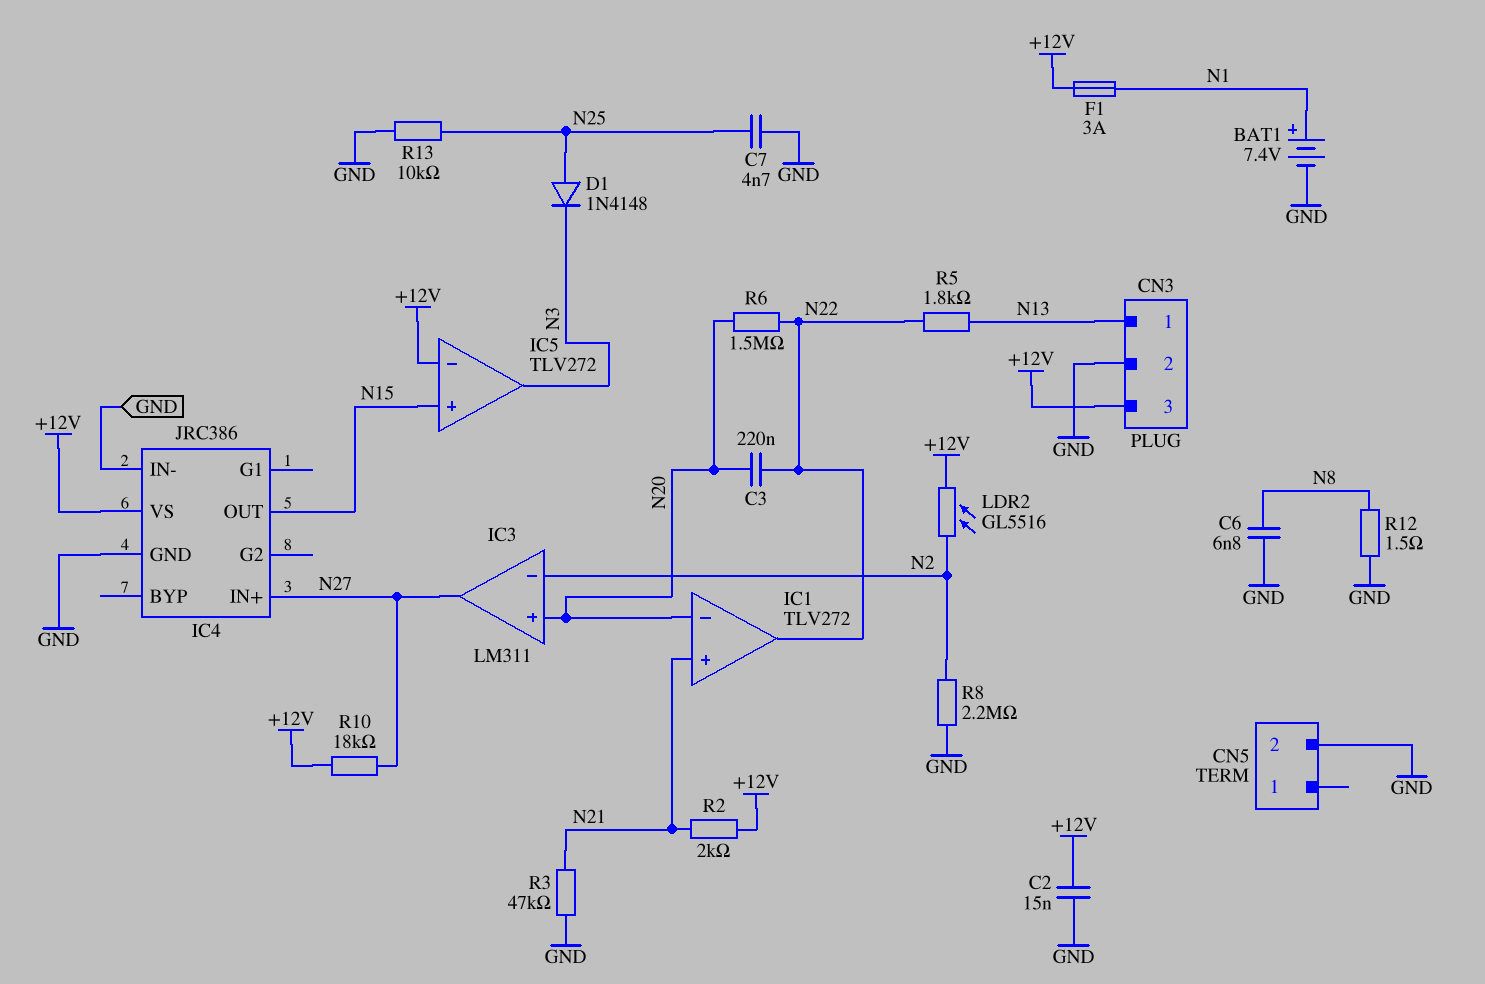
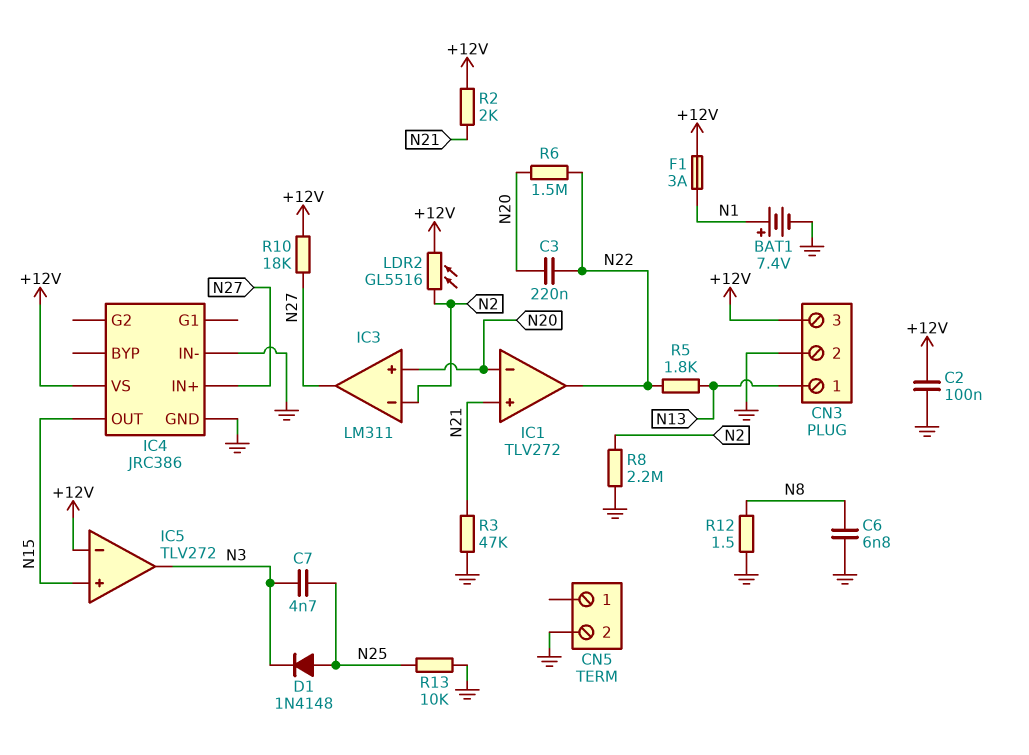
C2: 15nF (+12V, GND) -> 100nF (+12V, GND)
C7: 4.7nF (GND, N25) -> 4.7nF (N3, N25)

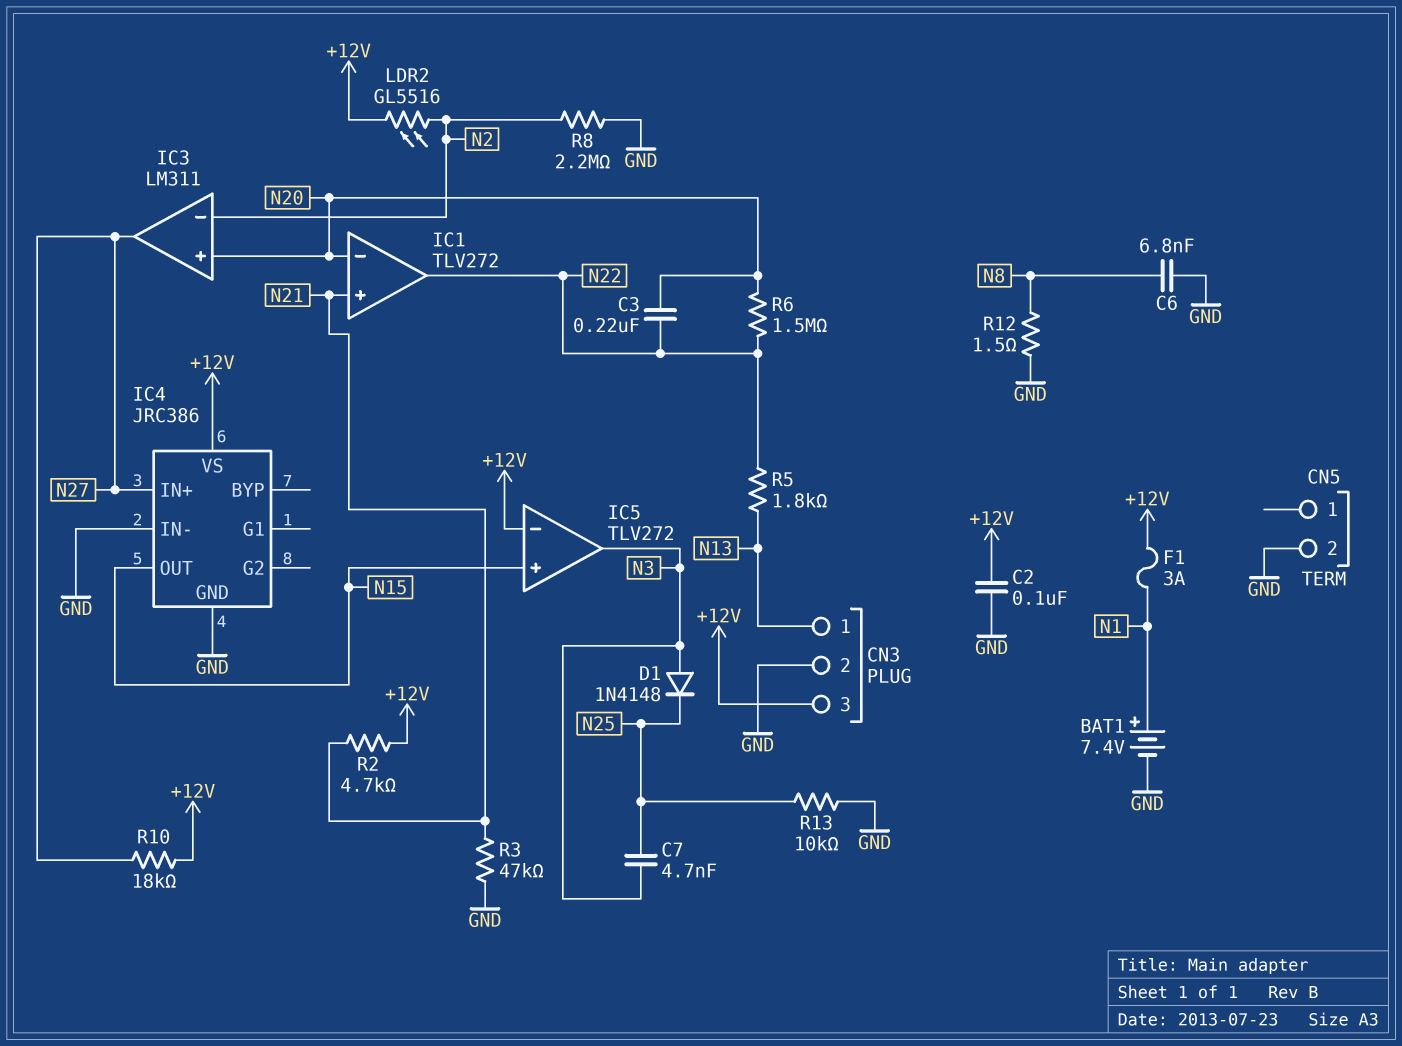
D1: diode 1N4148 (A N25, K N3) -> diode 1N4148 (A N3, K N25)
R2: 2k (+12V, N21) -> 4.7k (+12V, N21)

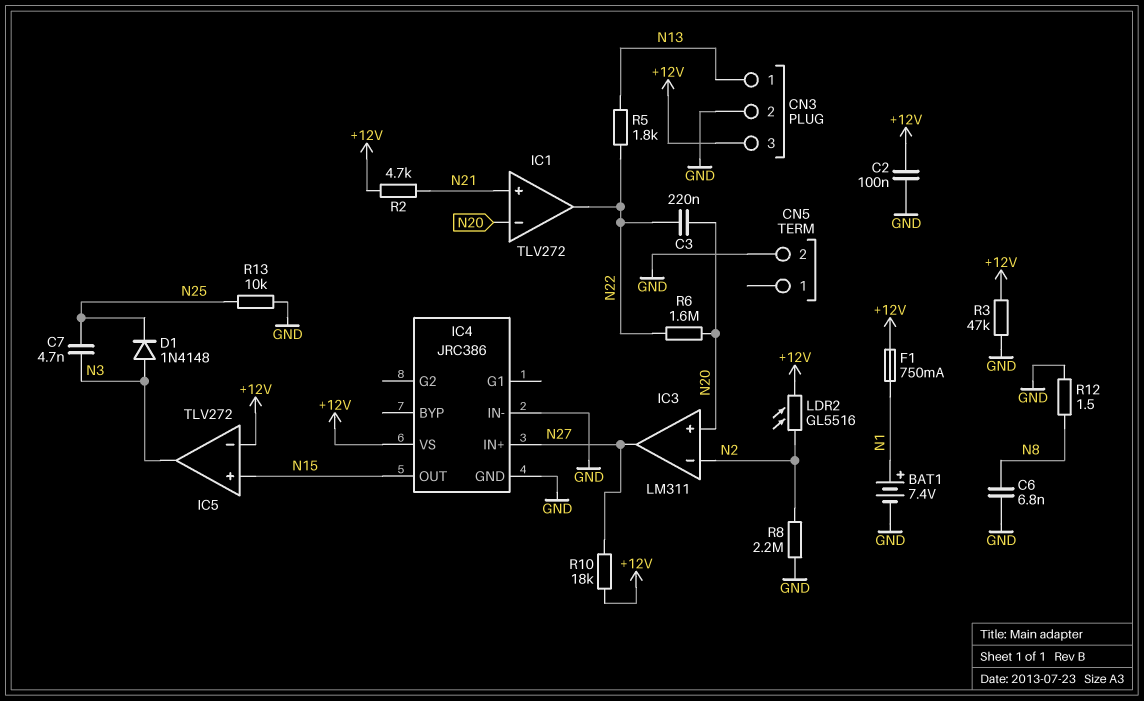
F1: 3A (+12V, N1) -> 750mA (+12V, N1)
R3: 47k (GND, N21) -> 47k (+12V, GND)
R6: 1.5M (N20, N22) -> 1.6M (N20, N22)

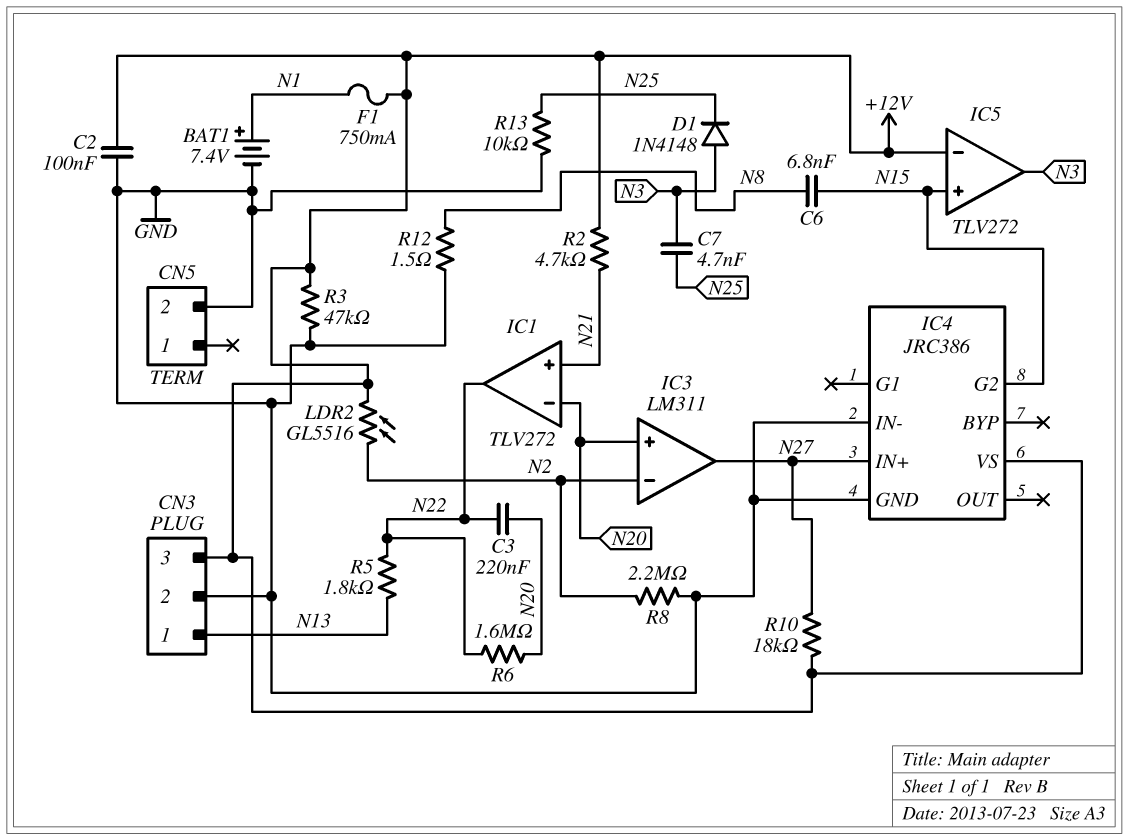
C6: 6.8nF (GND, N8) -> 6.8nF (N8, N15)
IC4 pin G2: none -> N15
IC4 pin OUT: N15 -> none

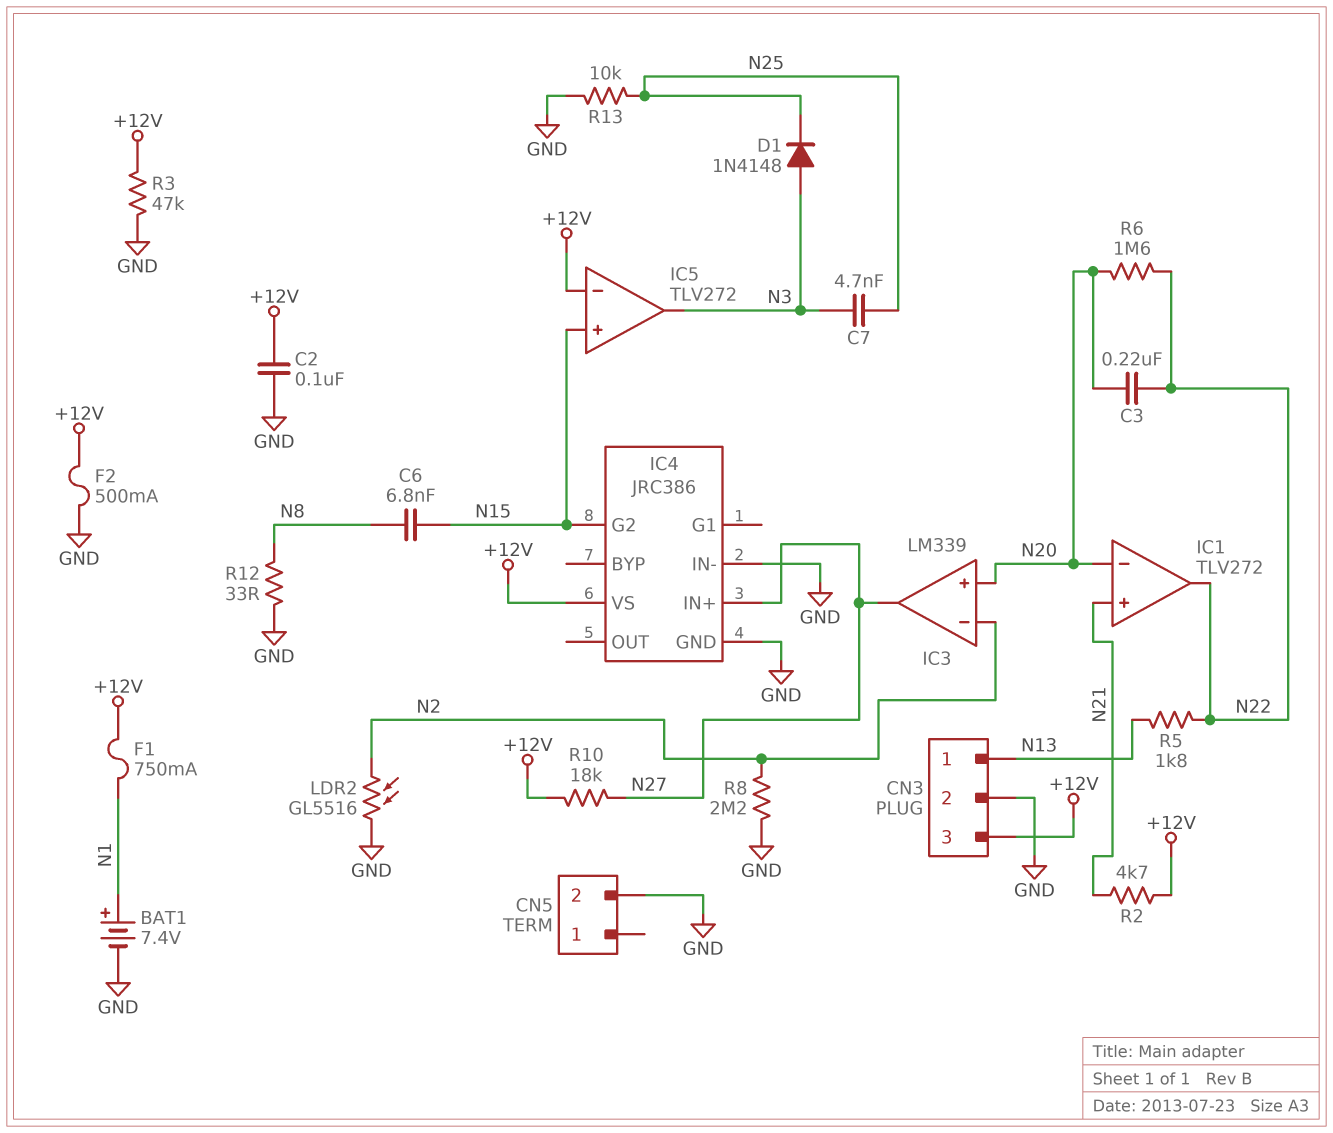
F2: none -> 500mA (+12V, GND)
IC3: LM311 -> LM339
LDR2: GL5516 (+12V, N2) -> GL5516 (GND, N2)
R12: 1.5 (GND, N8) -> 33 (GND, N8)

